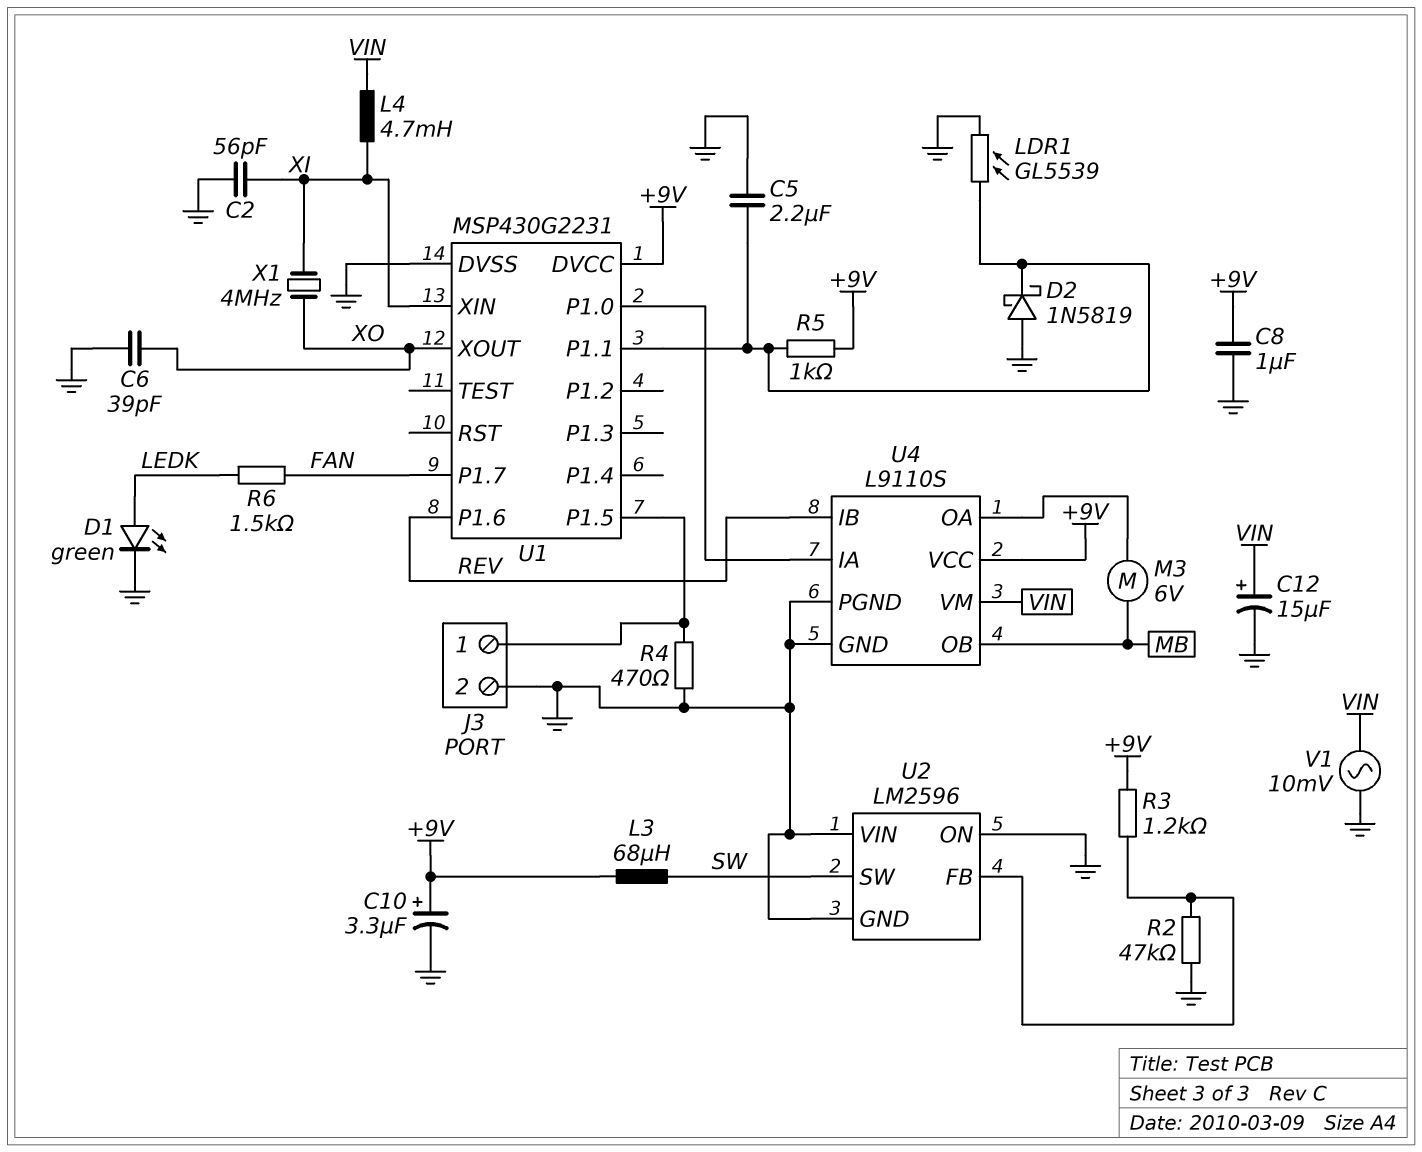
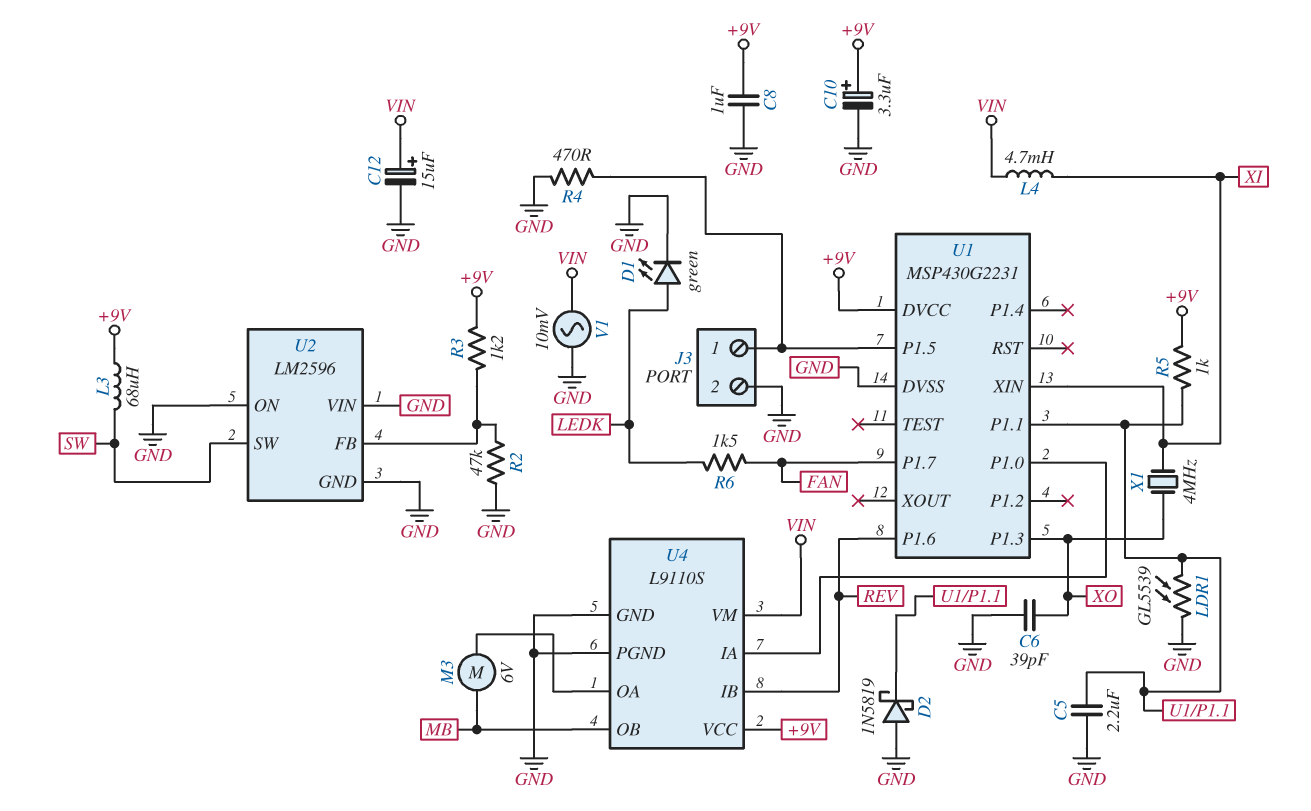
C2: 56pF (GND, XI) -> none
U1 pin P1.3: none -> XO
U1 pin XOUT: XO -> none

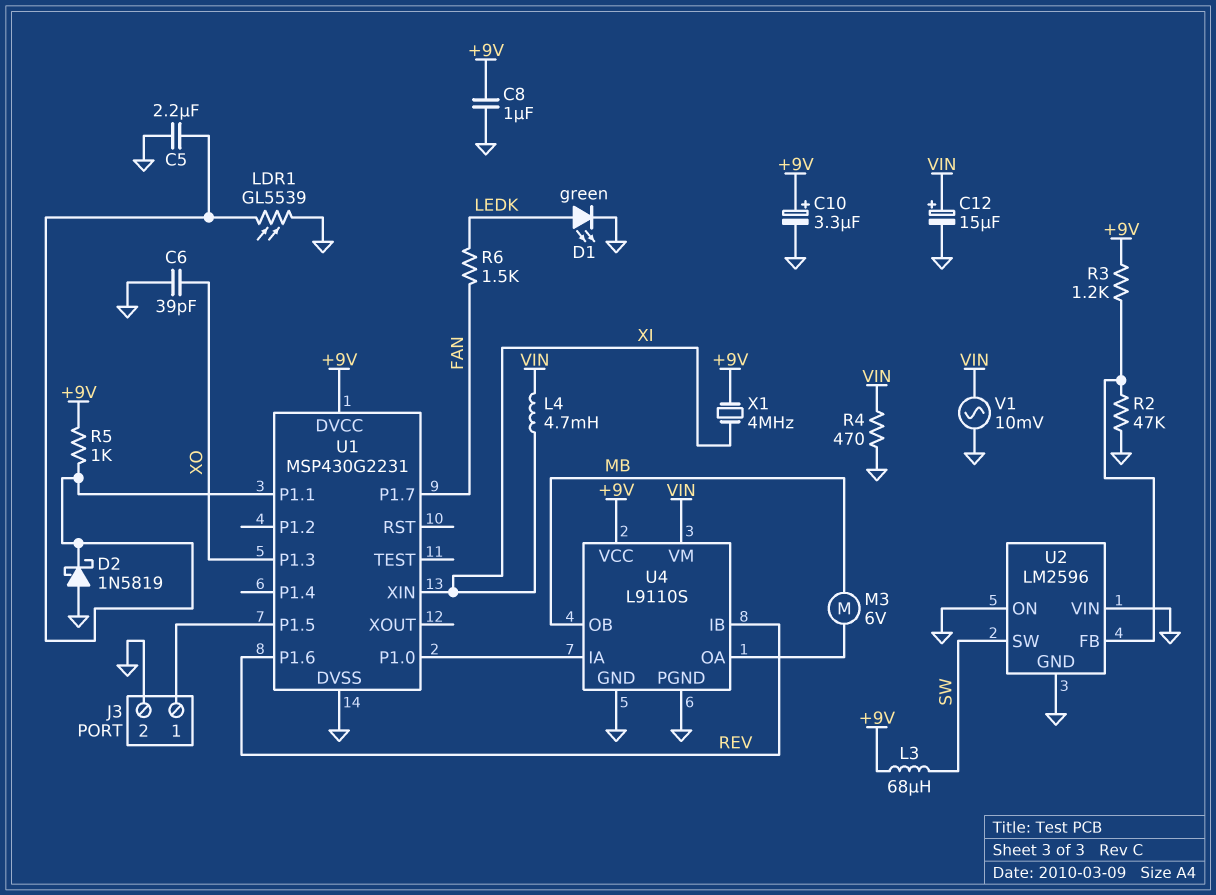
R4: 470 (GND, J3/1) -> 470 (GND, VIN)
X1: 4MHz (XI, XO) -> 4MHz (+9V, XI)

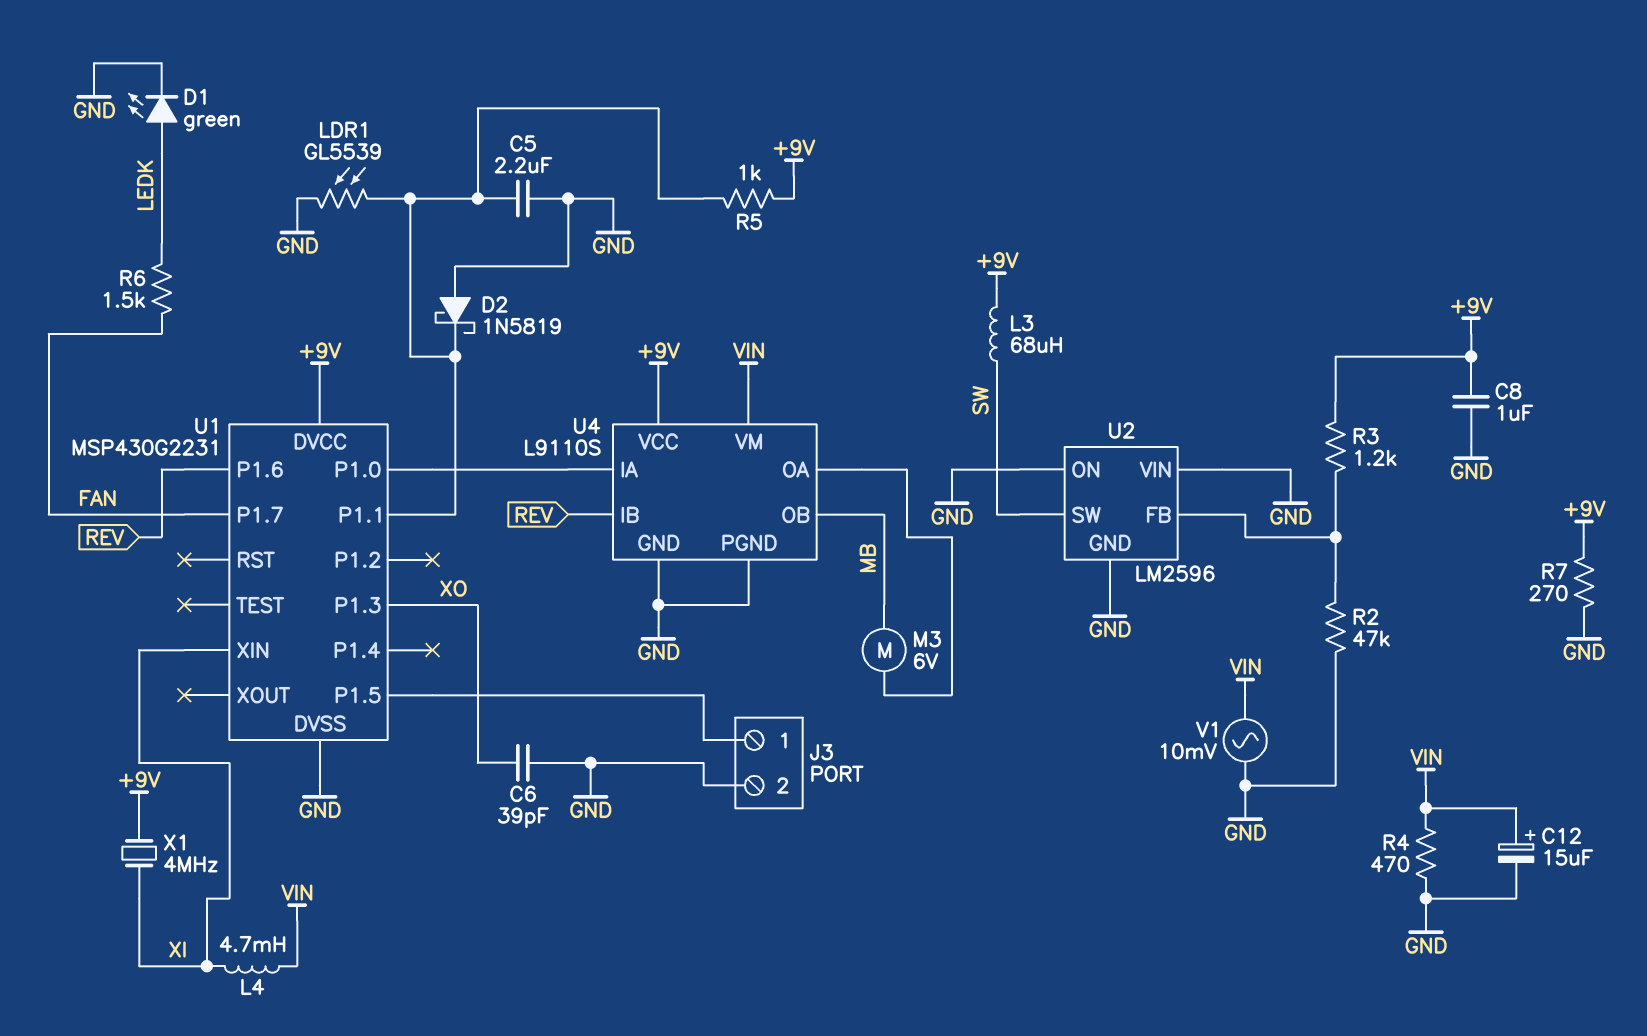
C10: 3.3uF (plus +9V, minus GND) -> none
R7: none -> 270 (+9V, GND)

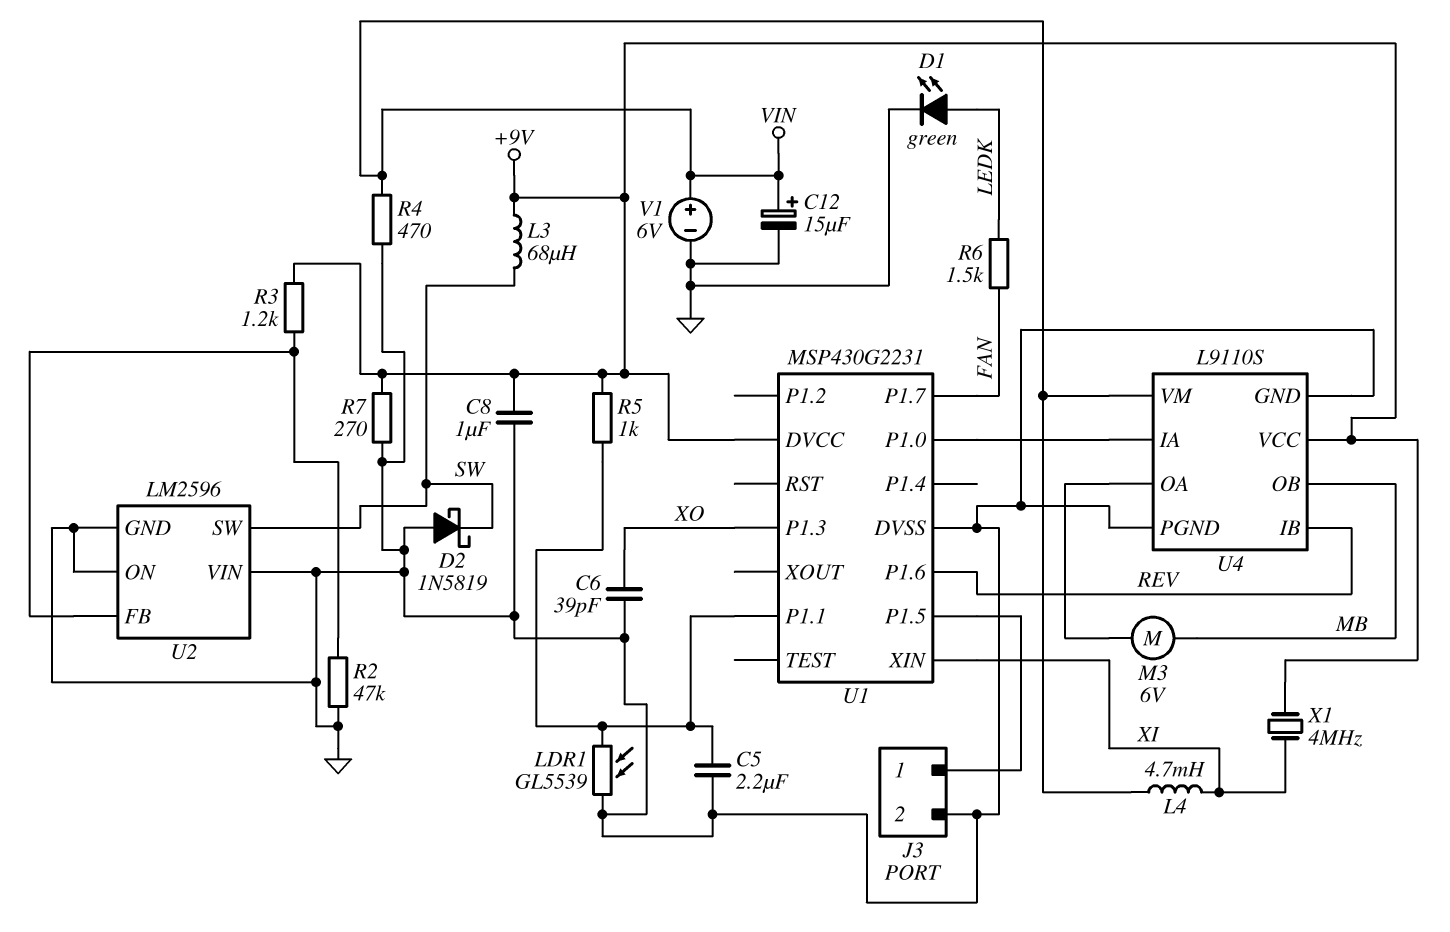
D2: schottky 1N5819 (A GND, K U1/P1.1) -> schottky 1N5819 (A GND, K SW)
V1: AC 10mV (GND, VIN) -> 6V (plus VIN, minus GND)

